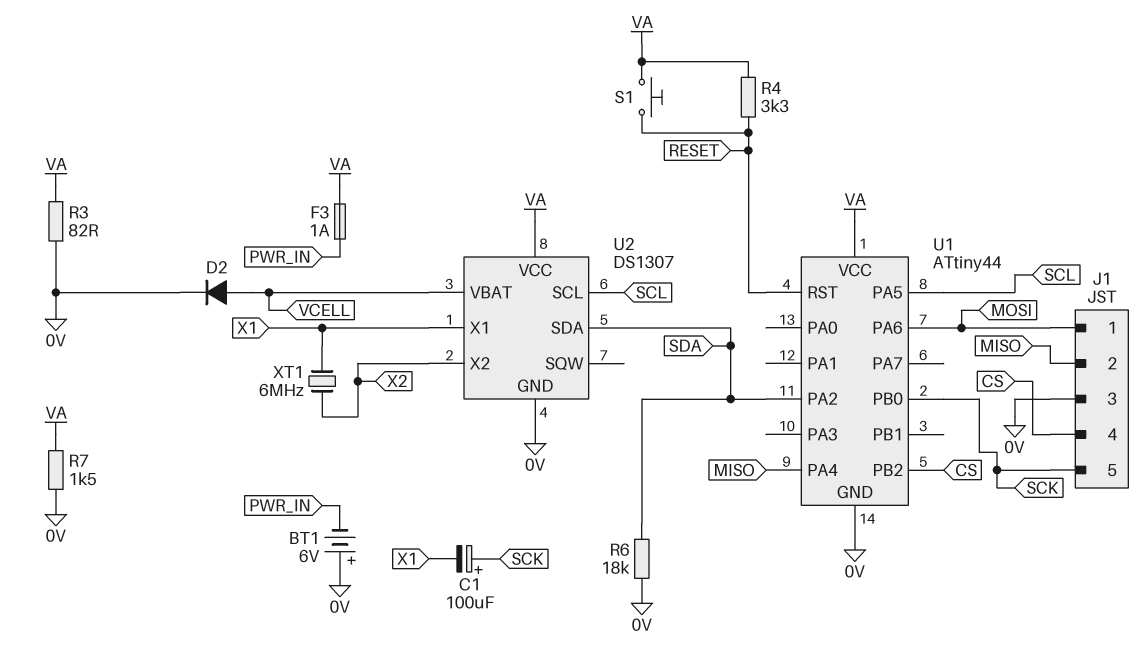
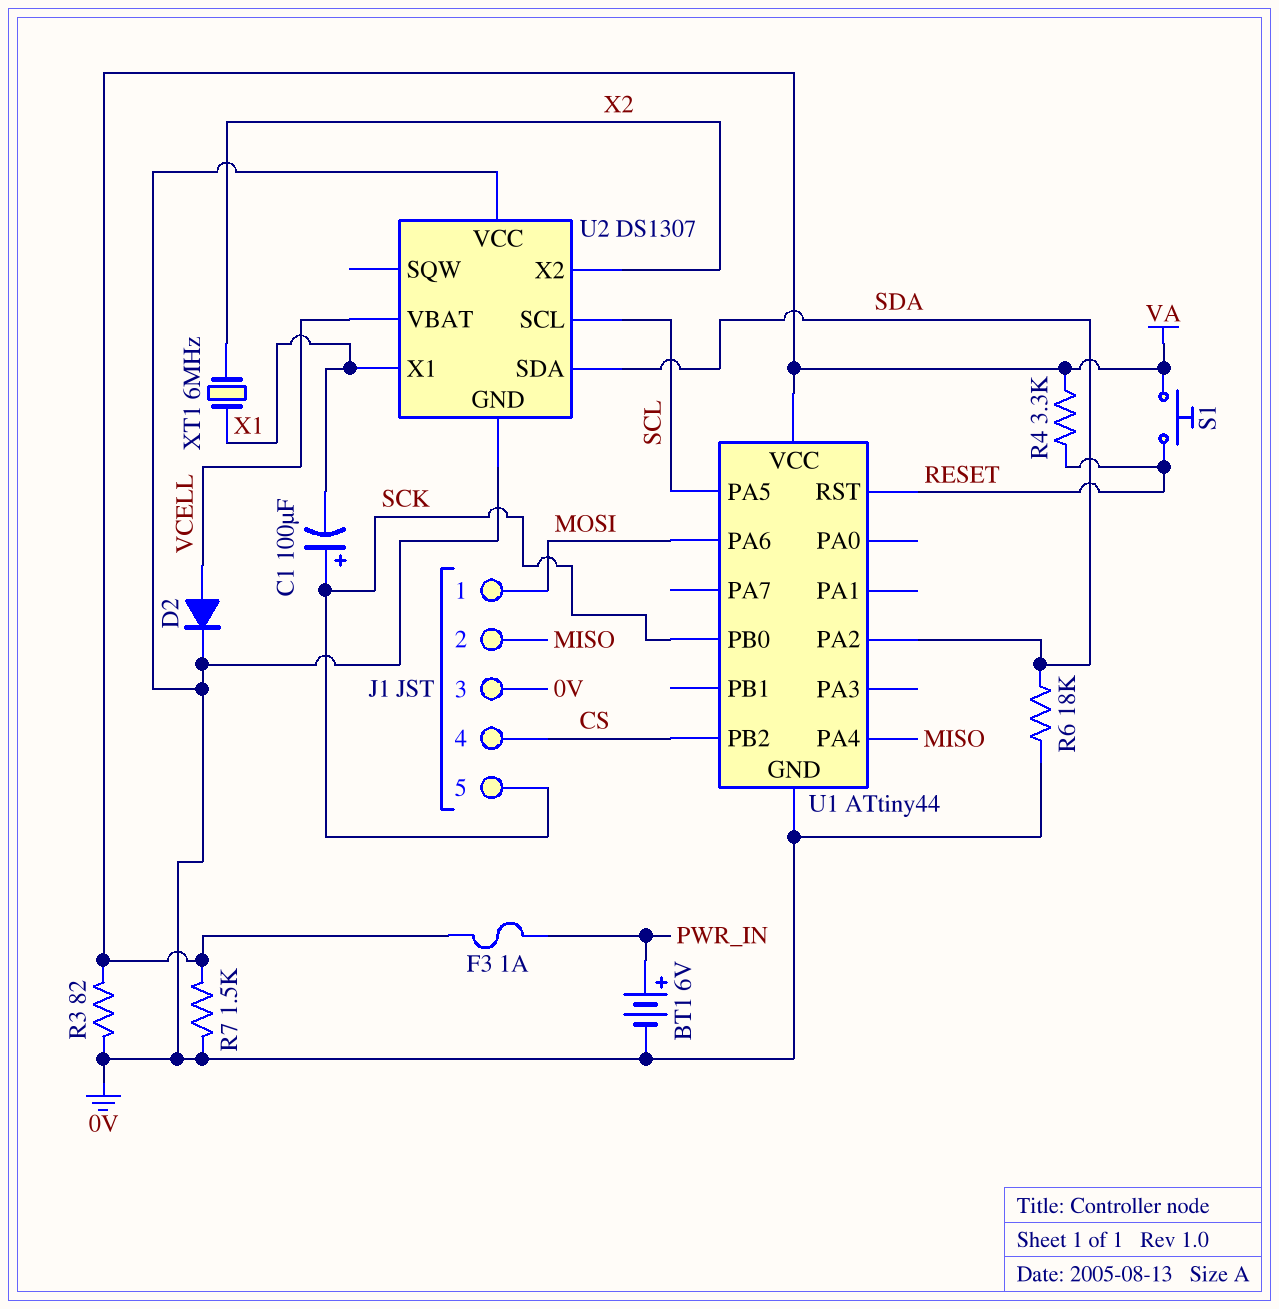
BT1: 6V (plus 0V, minus PWR_IN) -> 6V (plus PWR_IN, minus 0V)
U2 pin VCC: VA -> 0V

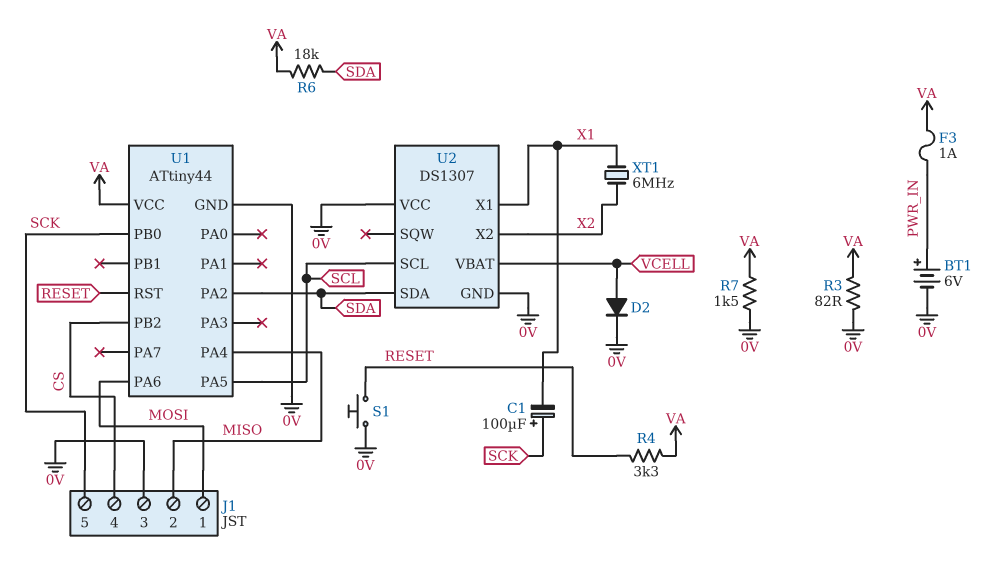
R6: 18k (0V, SDA) -> 18k (SDA, VA)
S1: button (RESET, VA) -> button (0V, RESET)

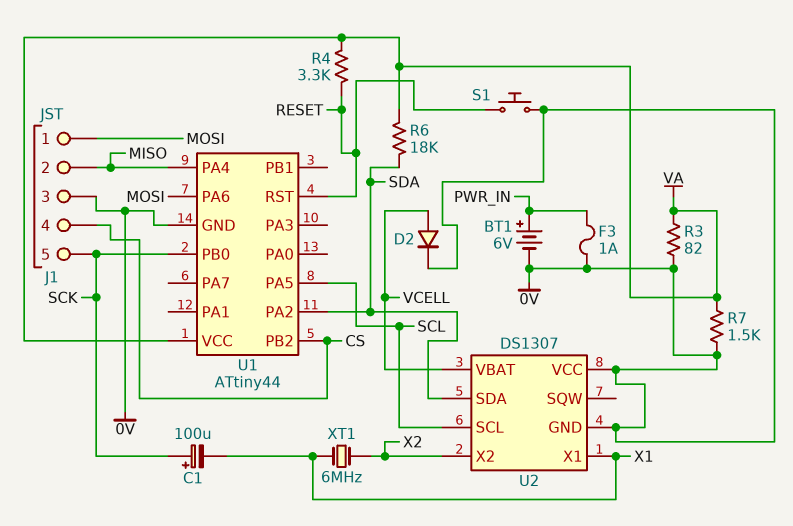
F3: 1A (PWR_IN, VA) -> 1A (0V, PWR_IN)

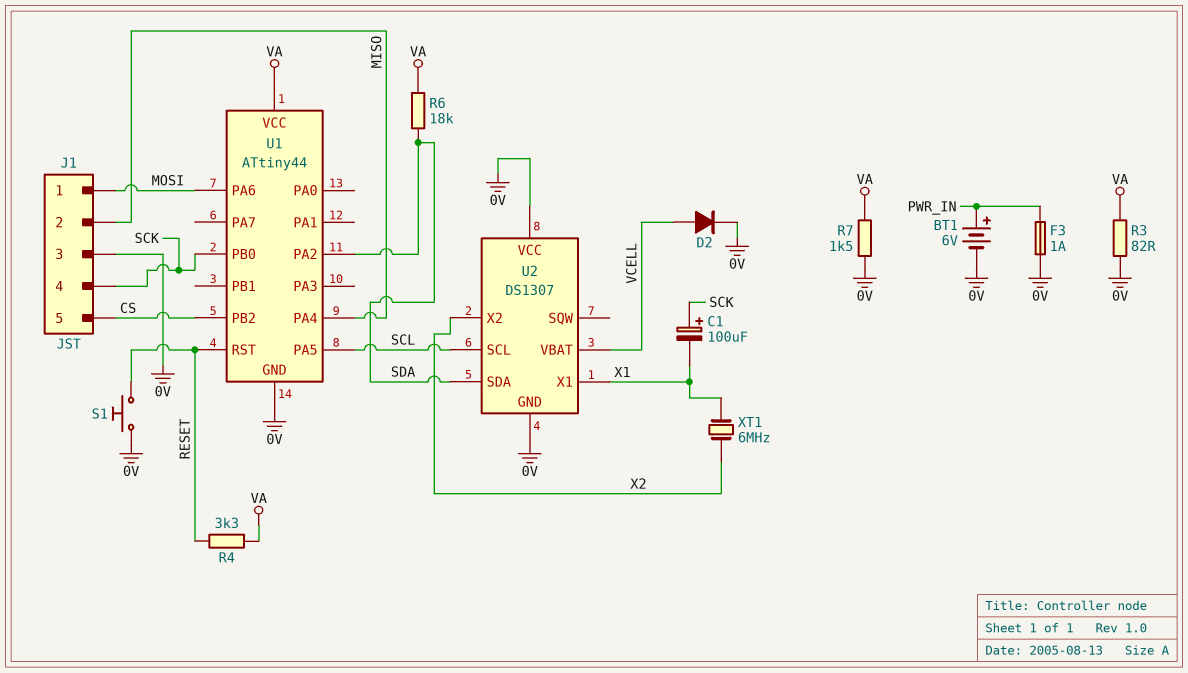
J1 pin 4: CS -> SCK
J1 pin 5: SCK -> CS

